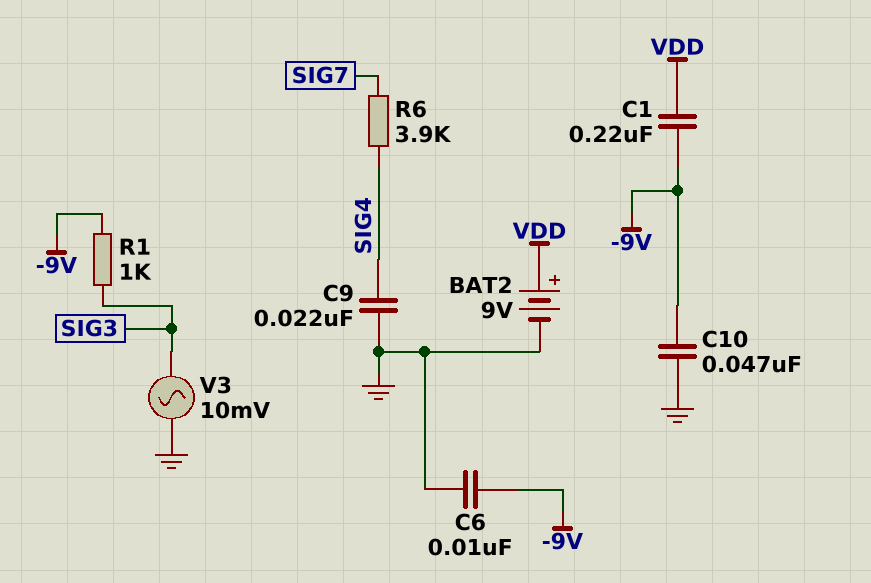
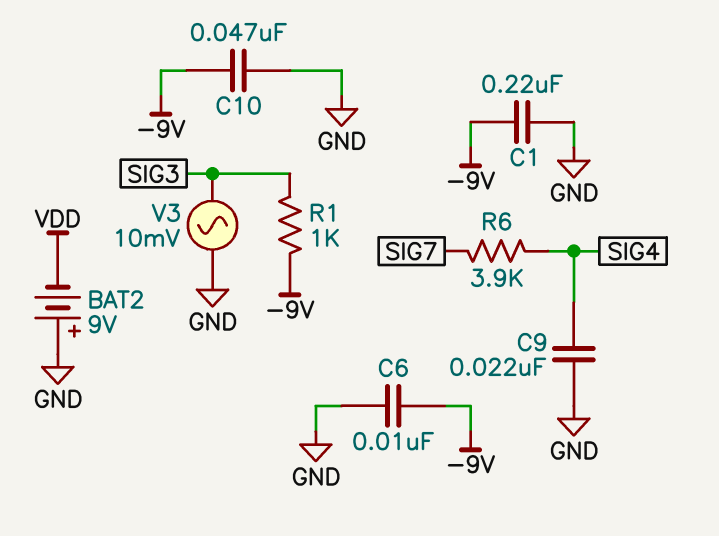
BAT2: 9V (plus VDD, minus GND) -> 9V (plus GND, minus VDD)
C1: 220nF (-9V, VDD) -> 220nF (-9V, GND)

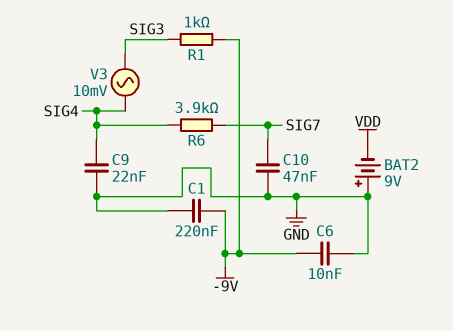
C10: 47nF (-9V, GND) -> 47nF (GND, SIG7)
V3: AC 10mV (GND, SIG3) -> AC 10mV (SIG3, SIG4)

